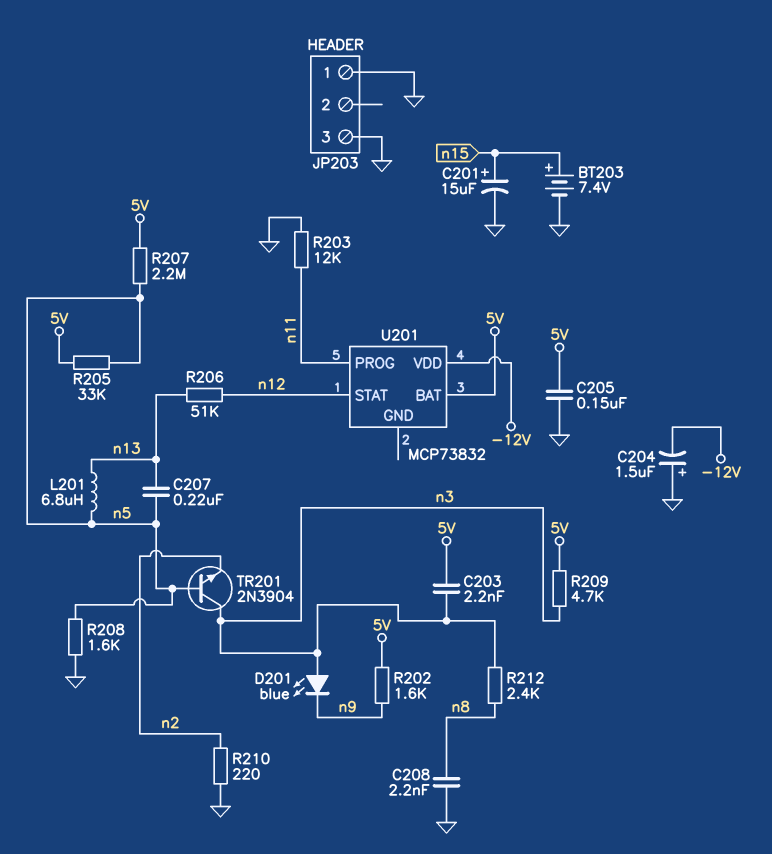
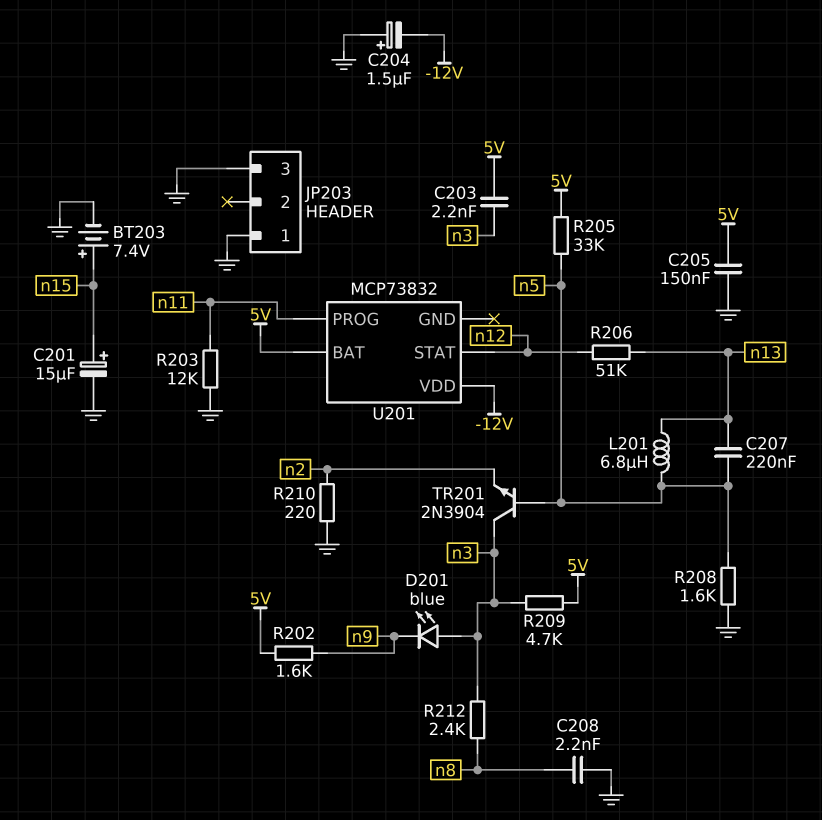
R207: 2.2M (5V, n5) -> none

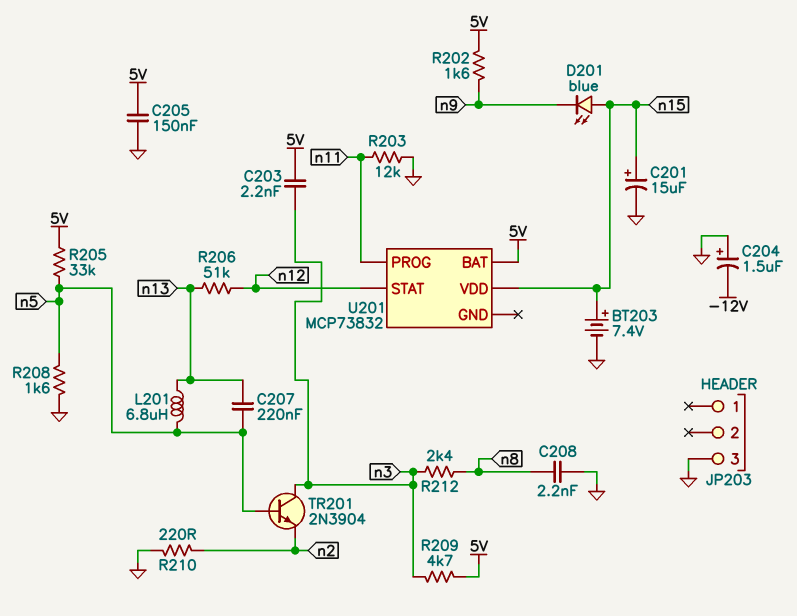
D201: LED blue (A n3, K n9) -> LED blue (A n15, K n9)
JP203 pin 1: GND -> none
U201 pin VDD: -12V -> n15

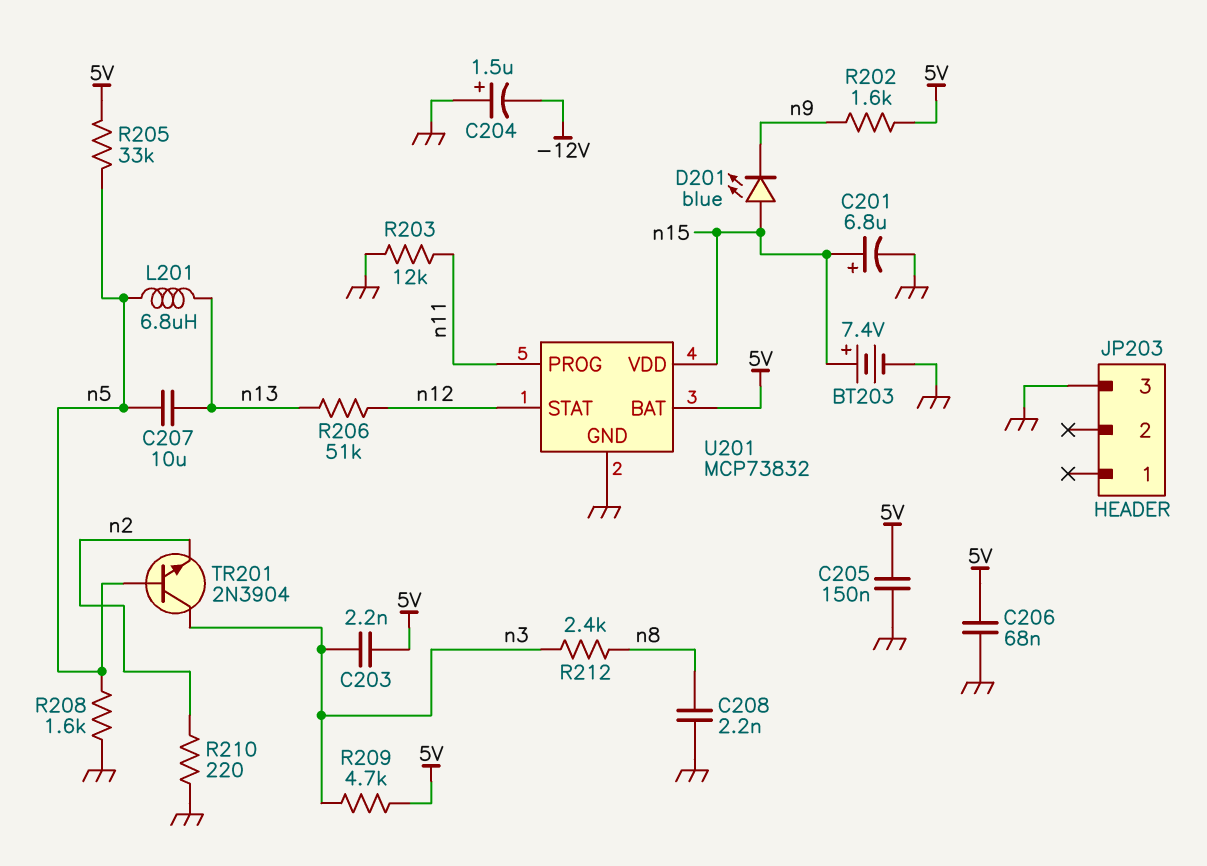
C201: 15uF (plus n15, minus GND) -> 6.8uF (plus n15, minus GND)
C206: none -> 68nF (5V, GND)
C207: 220nF (n5, n13) -> 10uF (n5, n13)
U201 pin GND: none -> GND

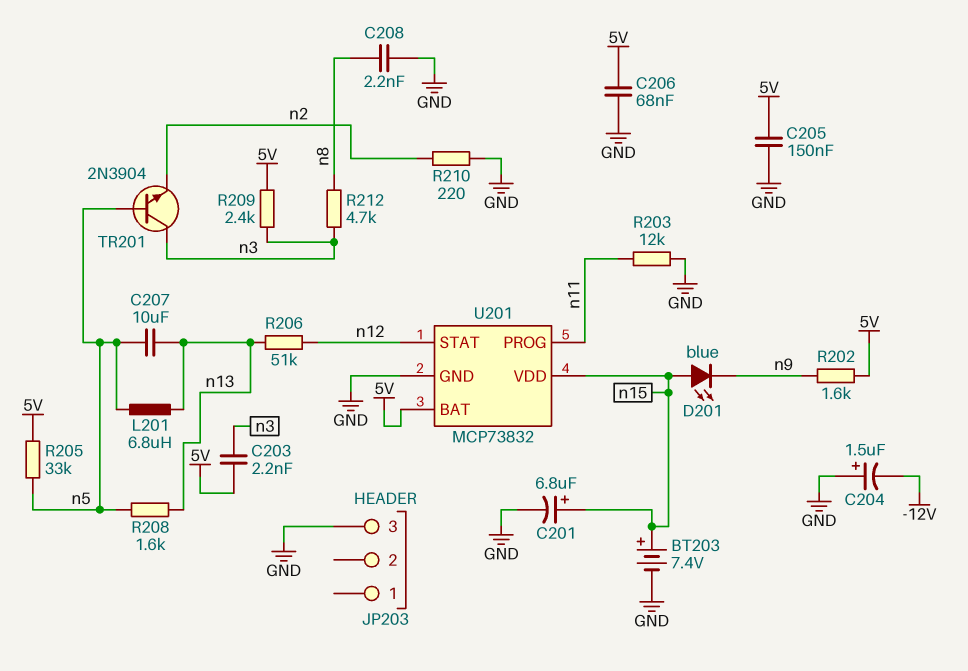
R208: 1.6k (GND, n5) -> 1.6k (n5, n13)
R209: 4.7k (5V, n3) -> 2.4k (5V, n3)
R212: 2.4k (n3, n8) -> 4.7k (n3, n8)

